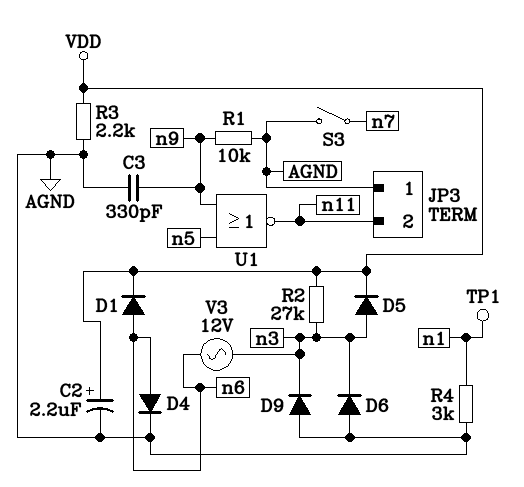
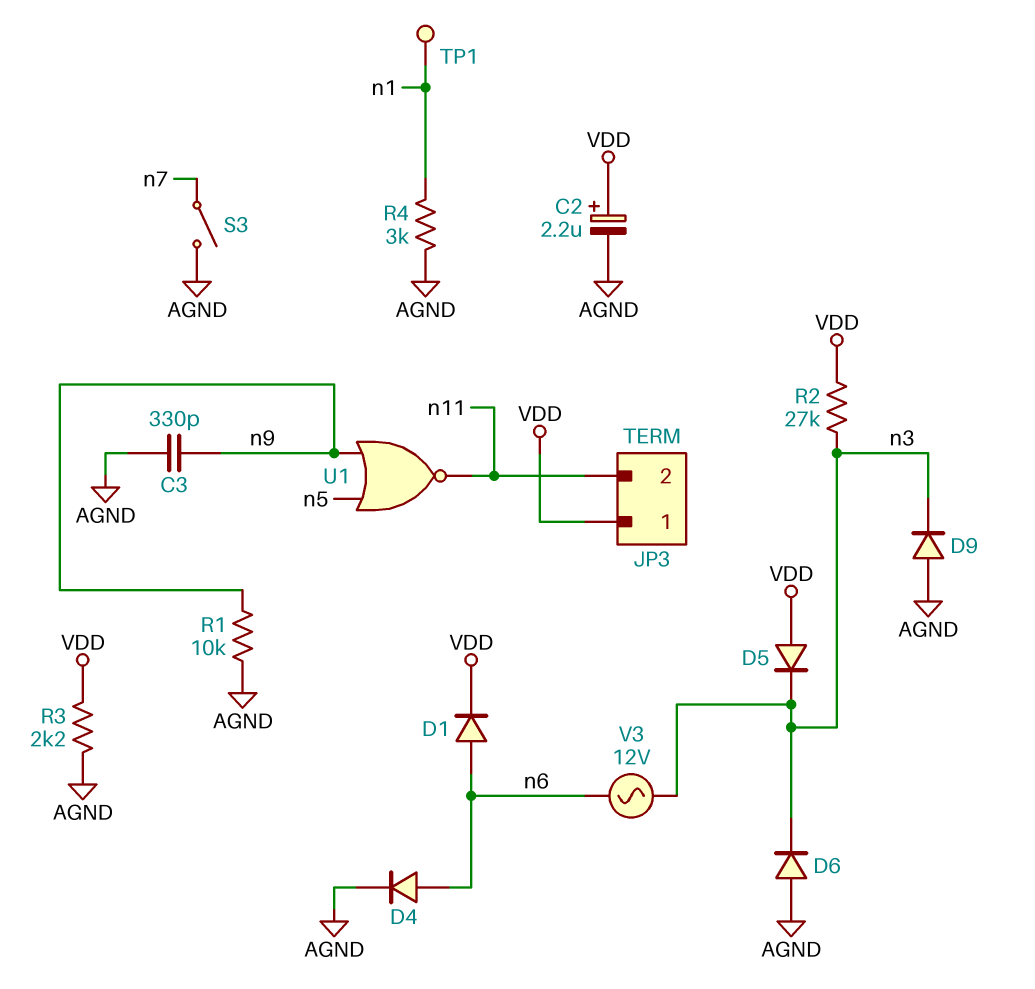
D5: diode (A n3, K VDD) -> diode (A VDD, K n3)
JP3 pin 1: AGND -> VDD

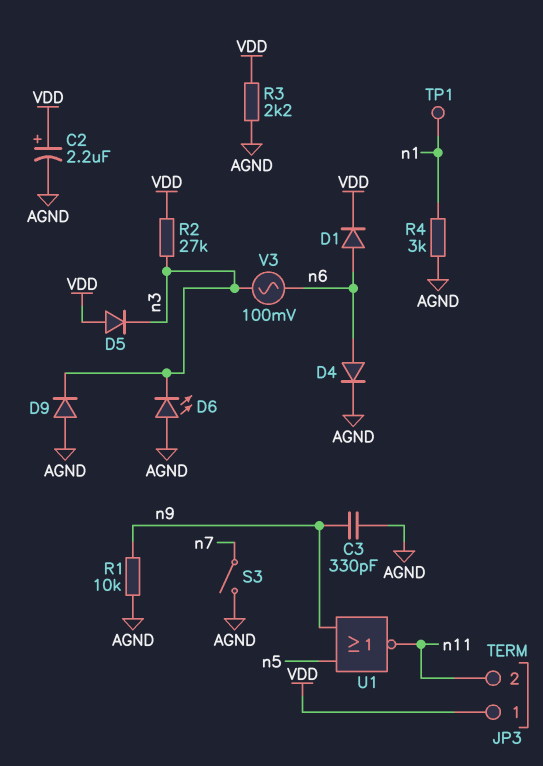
D6: diode (A AGND, K n3) -> LED (A AGND, K n3)
V3: AC 12V (n3, n6) -> AC 100mV (n3, n6)

